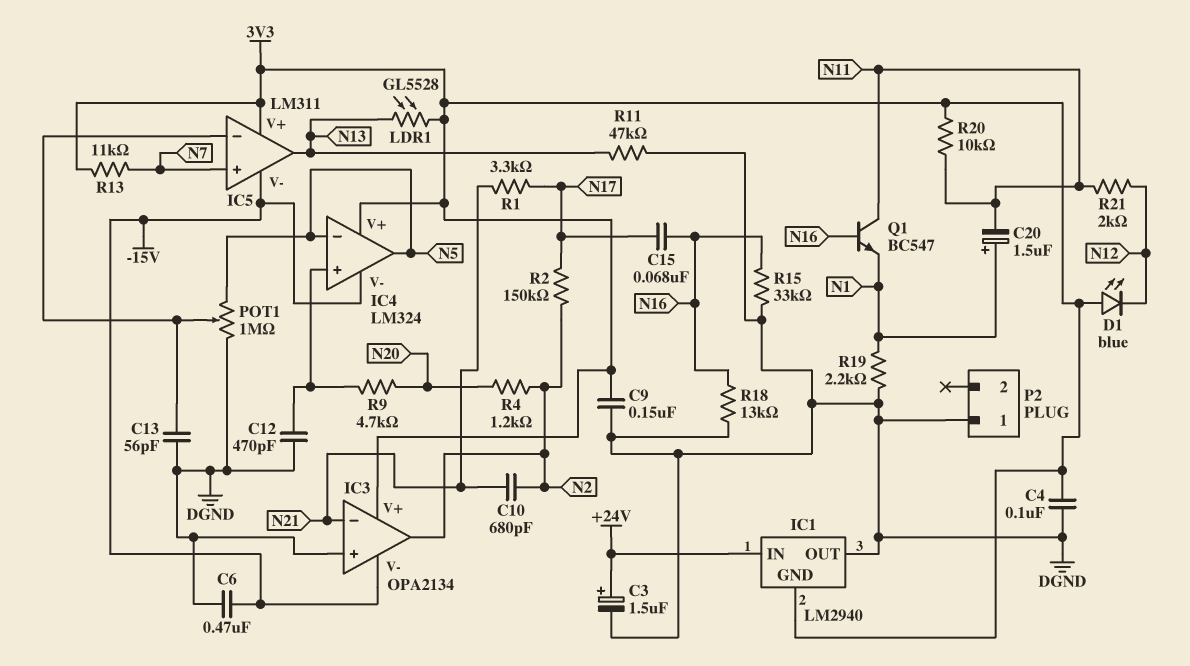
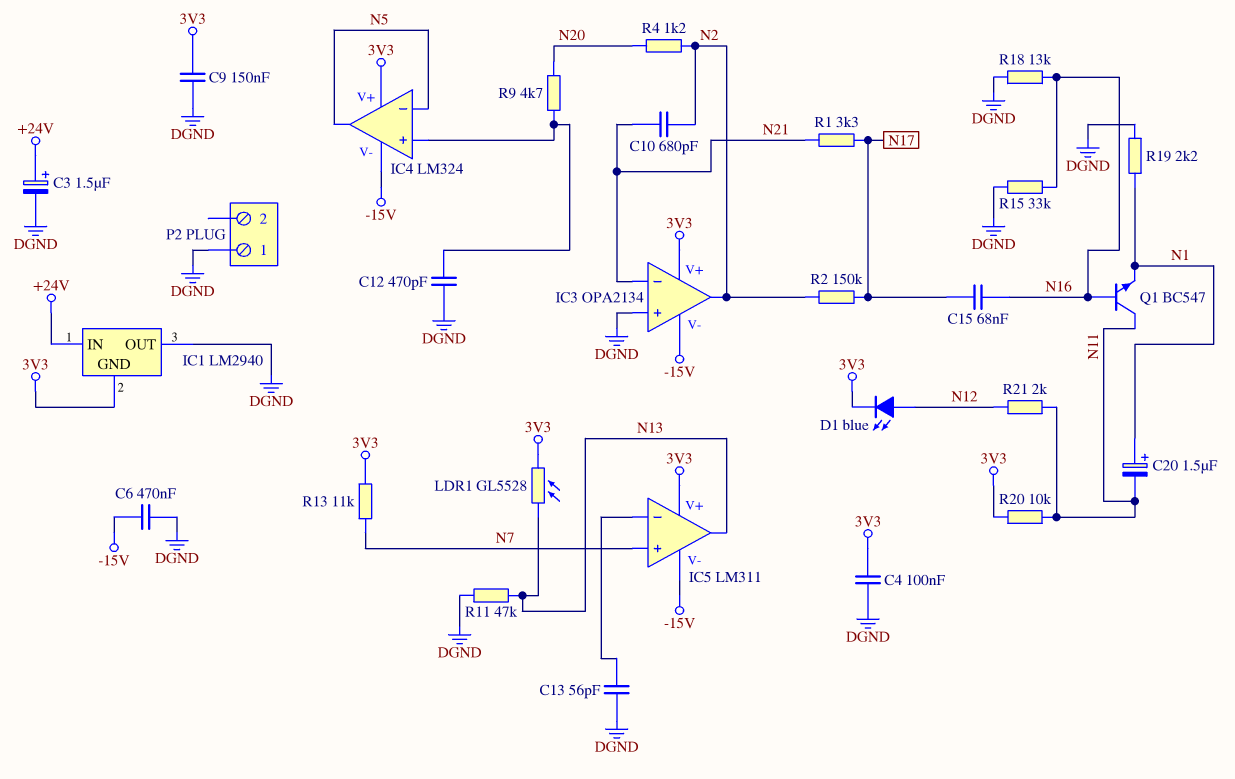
D1: LED blue (A 3V3, K N12) -> LED blue (A N12, K 3V3)
POT1: 1M (DGND, N5, wiper IC5/in-) -> none

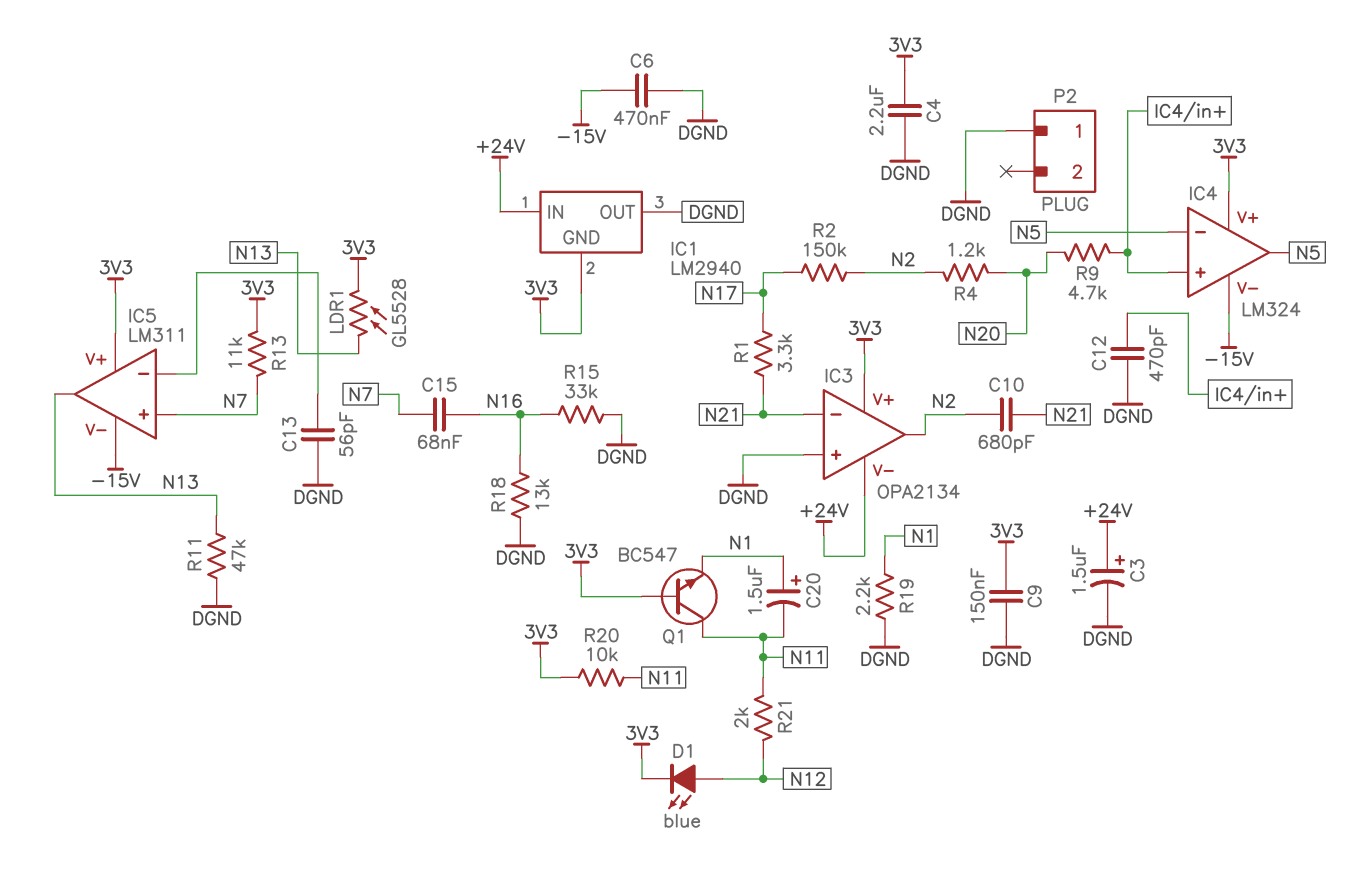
C4: 100nF (3V3, DGND) -> 2.2uF (3V3, DGND)
C15: 68nF (N16, N17) -> 68nF (N7, N16)
IC3 pin V-: -15V -> +24V
Q1: NPN BC547 (B N16, C N11, E N1) -> NPN BC547 (B 3V3, C N11, E N1)

